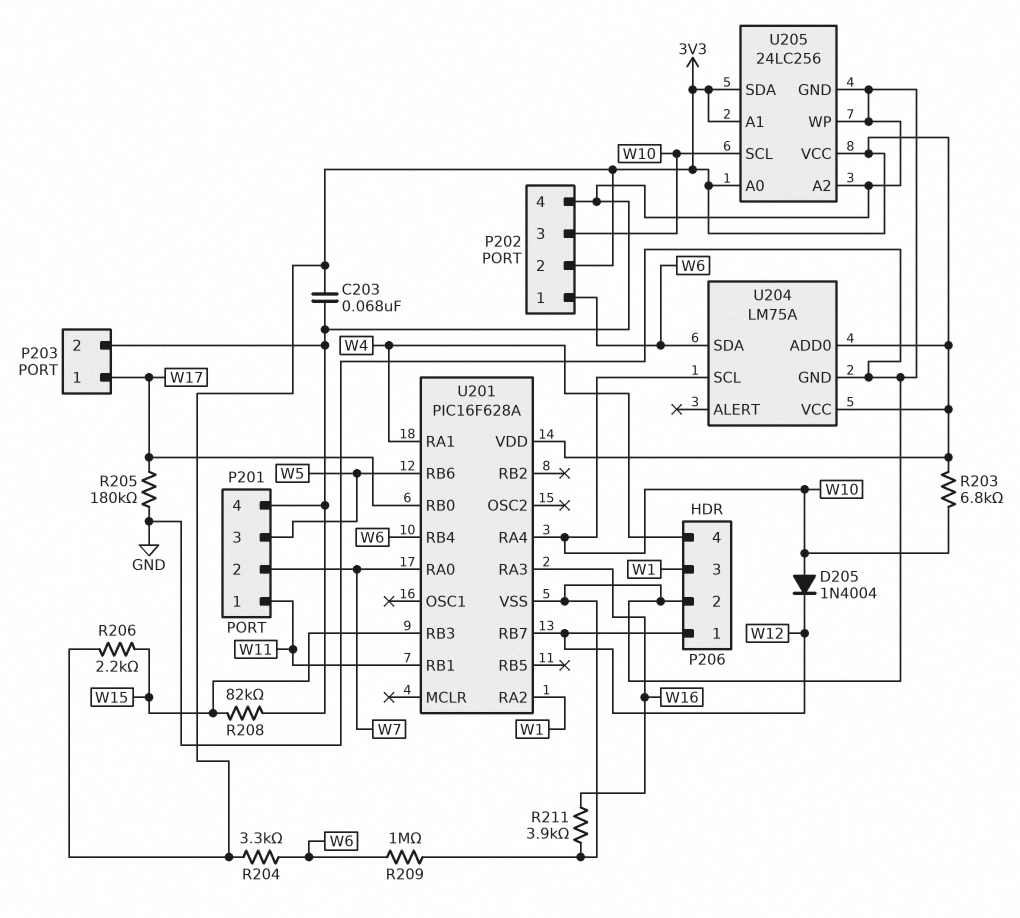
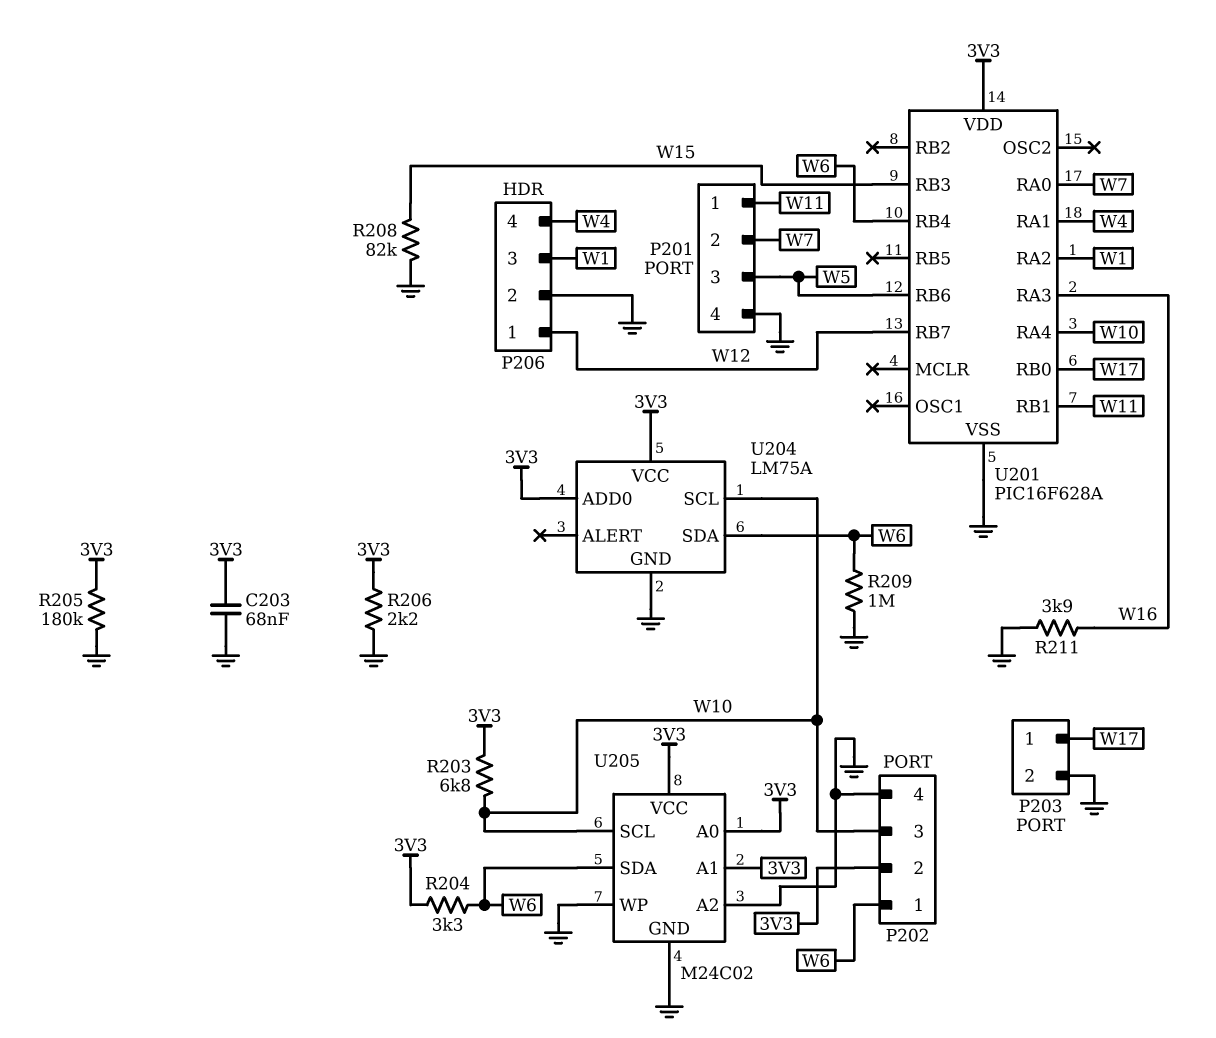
D205: diode 1N4004 (A W10, K W12) -> none
R205: 180k (GND, W17) -> 180k (3V3, GND)
R206: 2.2k (3V3, W15) -> 2.2k (3V3, GND)
U205: 24LC256 -> M24C02
U205 pin SDA: 3V3 -> W6

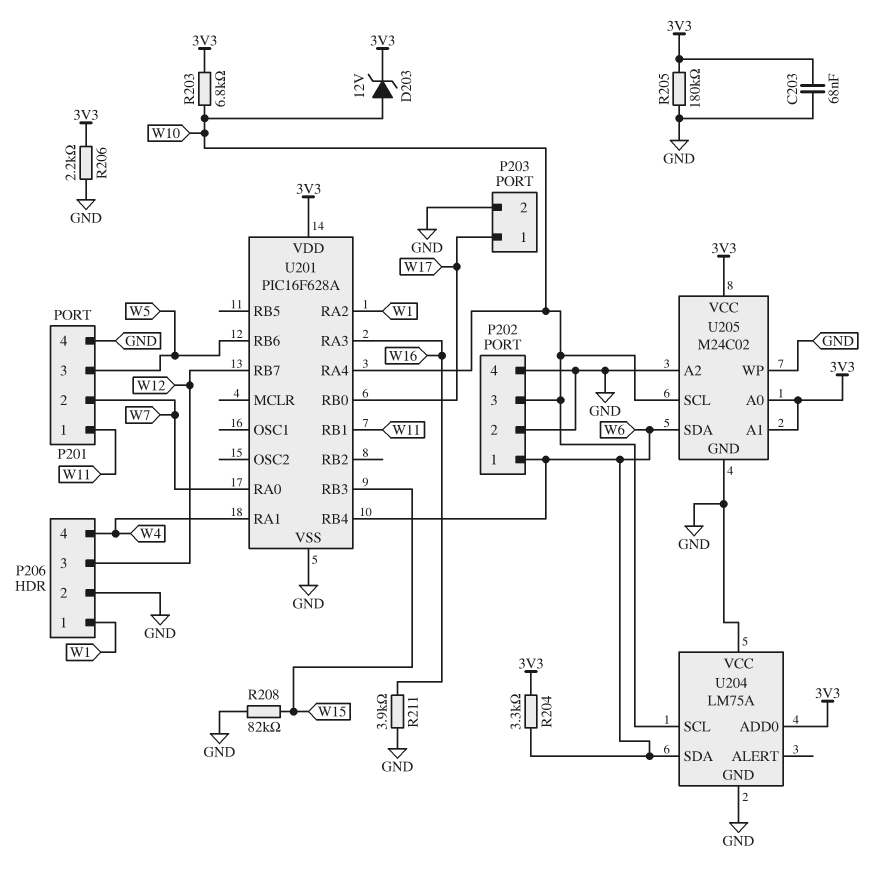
D203: none -> zener 12V (A W10, K 3V3)
P202 pin 2: 3V3 -> GND
P206 pin 1: W12 -> W1
P206 pin 3: W1 -> W12
R209: 1M (GND, W6) -> none
U204 pin VCC: 3V3 -> GND

